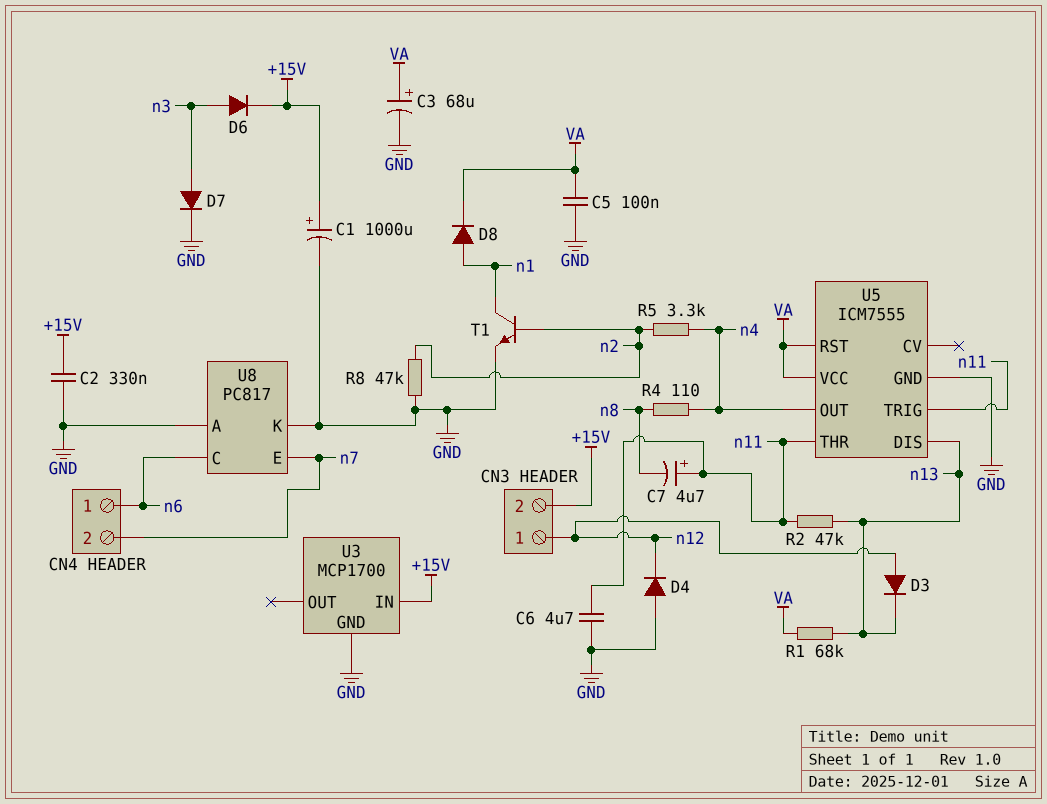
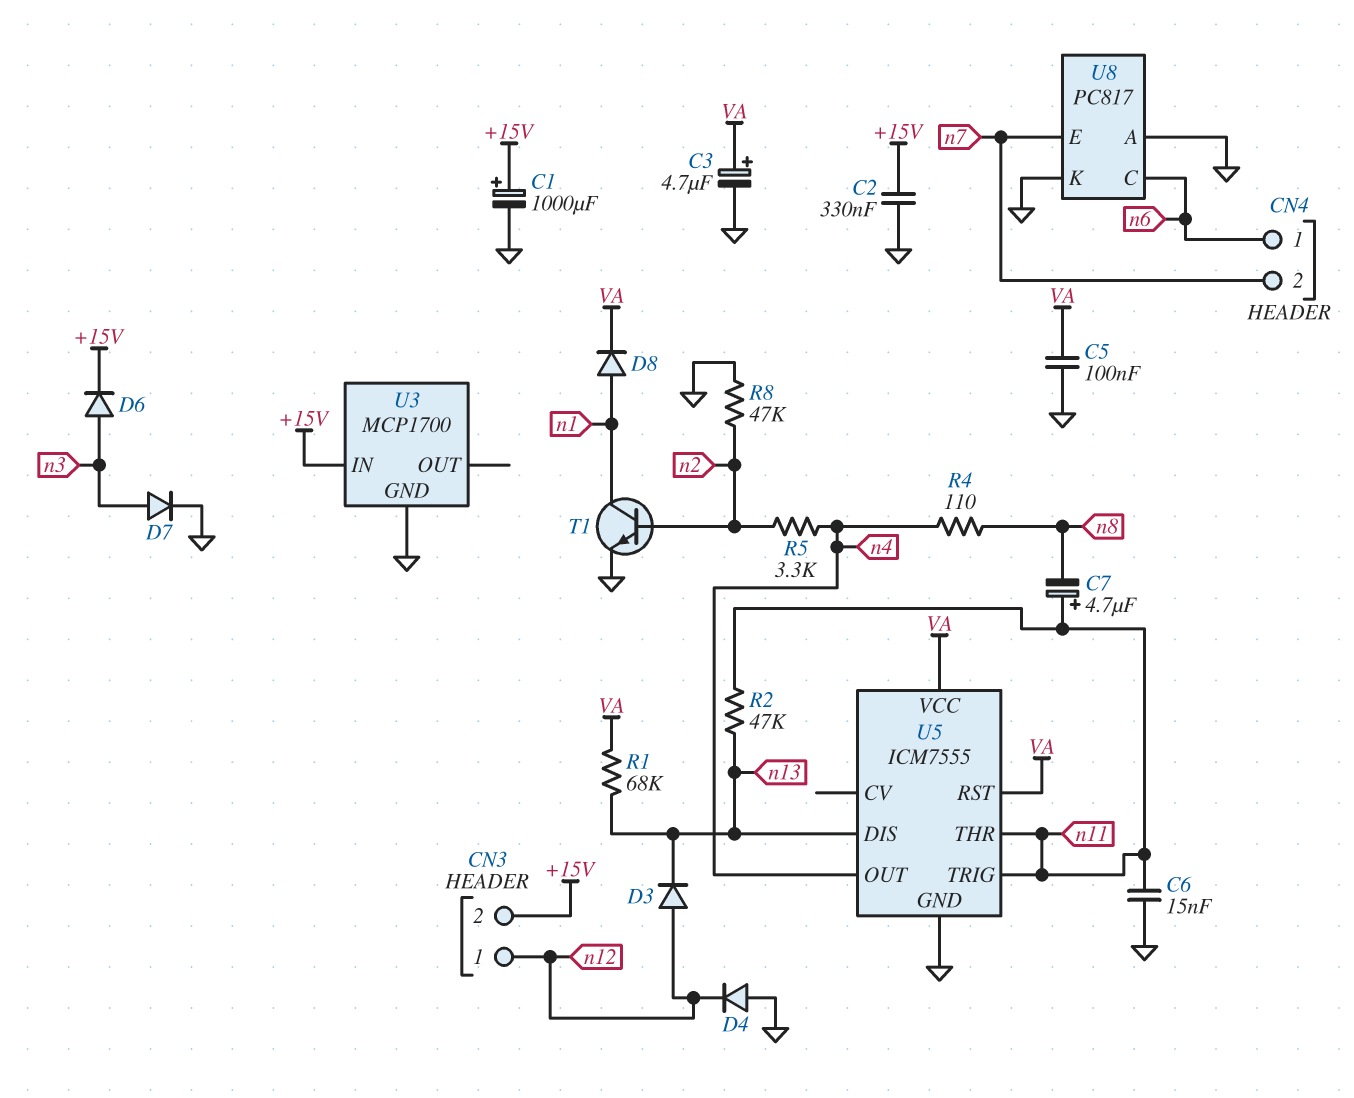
C3: 68uF (plus VA, minus GND) -> 4.7uF (plus VA, minus GND)
C6: 4.7uF (GND, n11) -> 15nF (GND, n11)

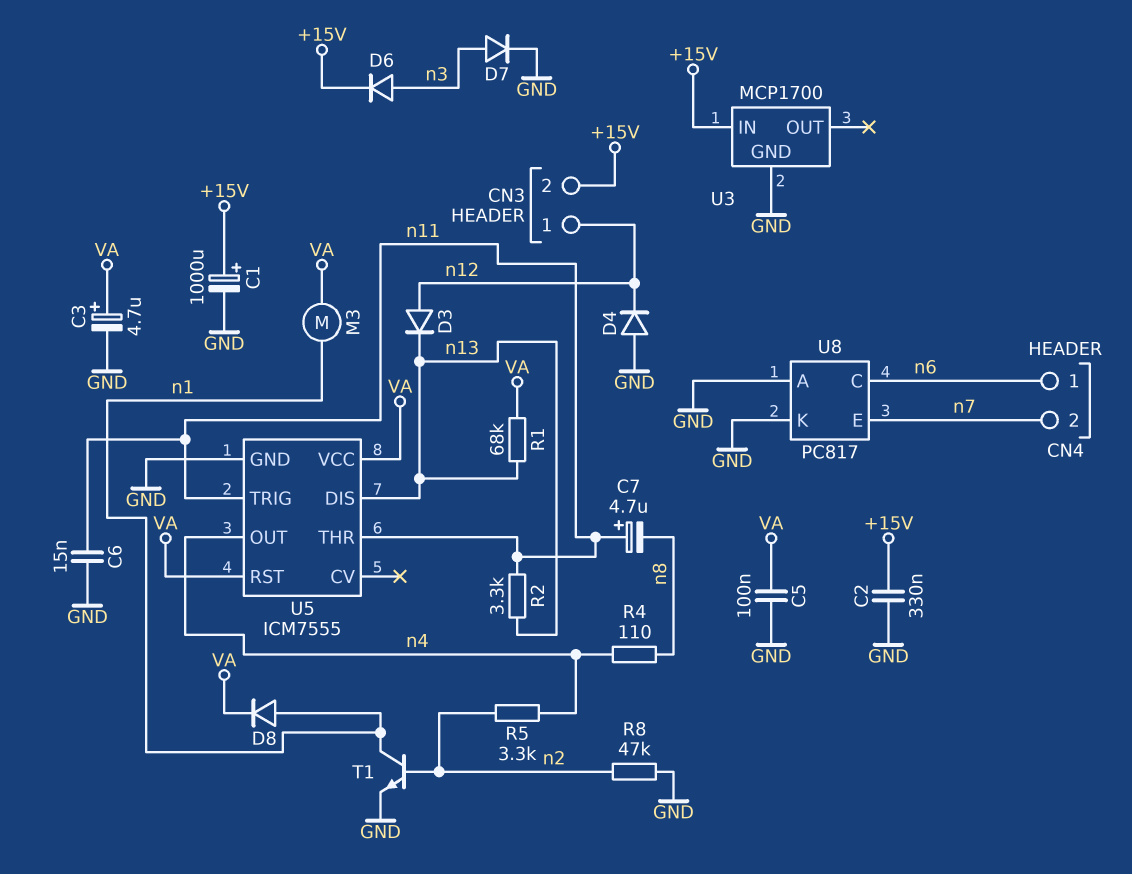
M3: none -> motor (VA, n1)
R2: 47k (n11, n13) -> 3.3k (n11, n13)

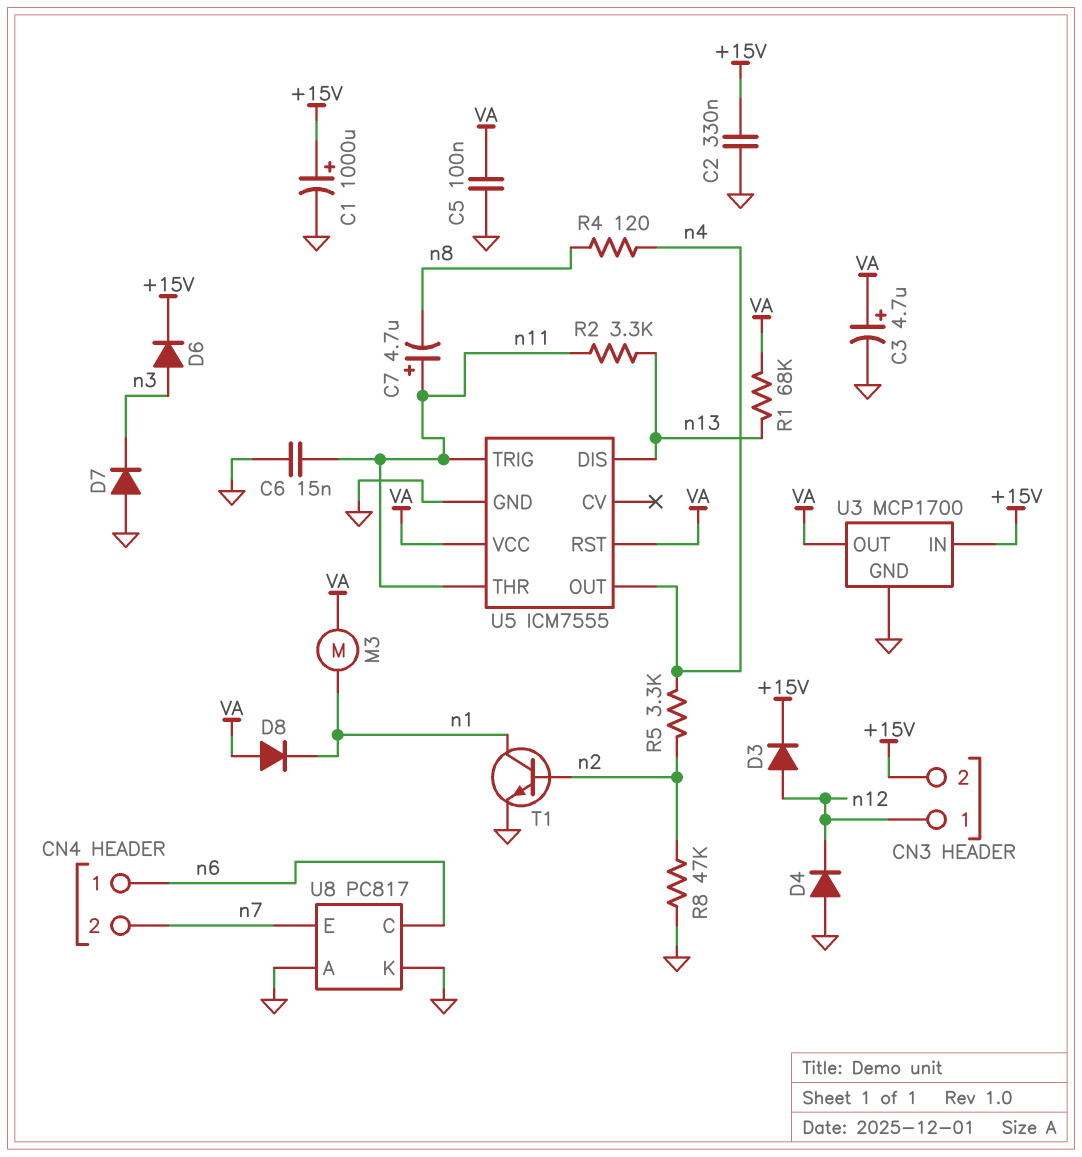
D3: diode (A n12, K n13) -> diode (A n12, K +15V)
D7: diode (A n3, K GND) -> diode (A GND, K n3)
D8: diode (A n1, K VA) -> diode (A VA, K n1)
R4: 110 (n4, n8) -> 120 (n4, n8)
U3 pin OUT: none -> VA

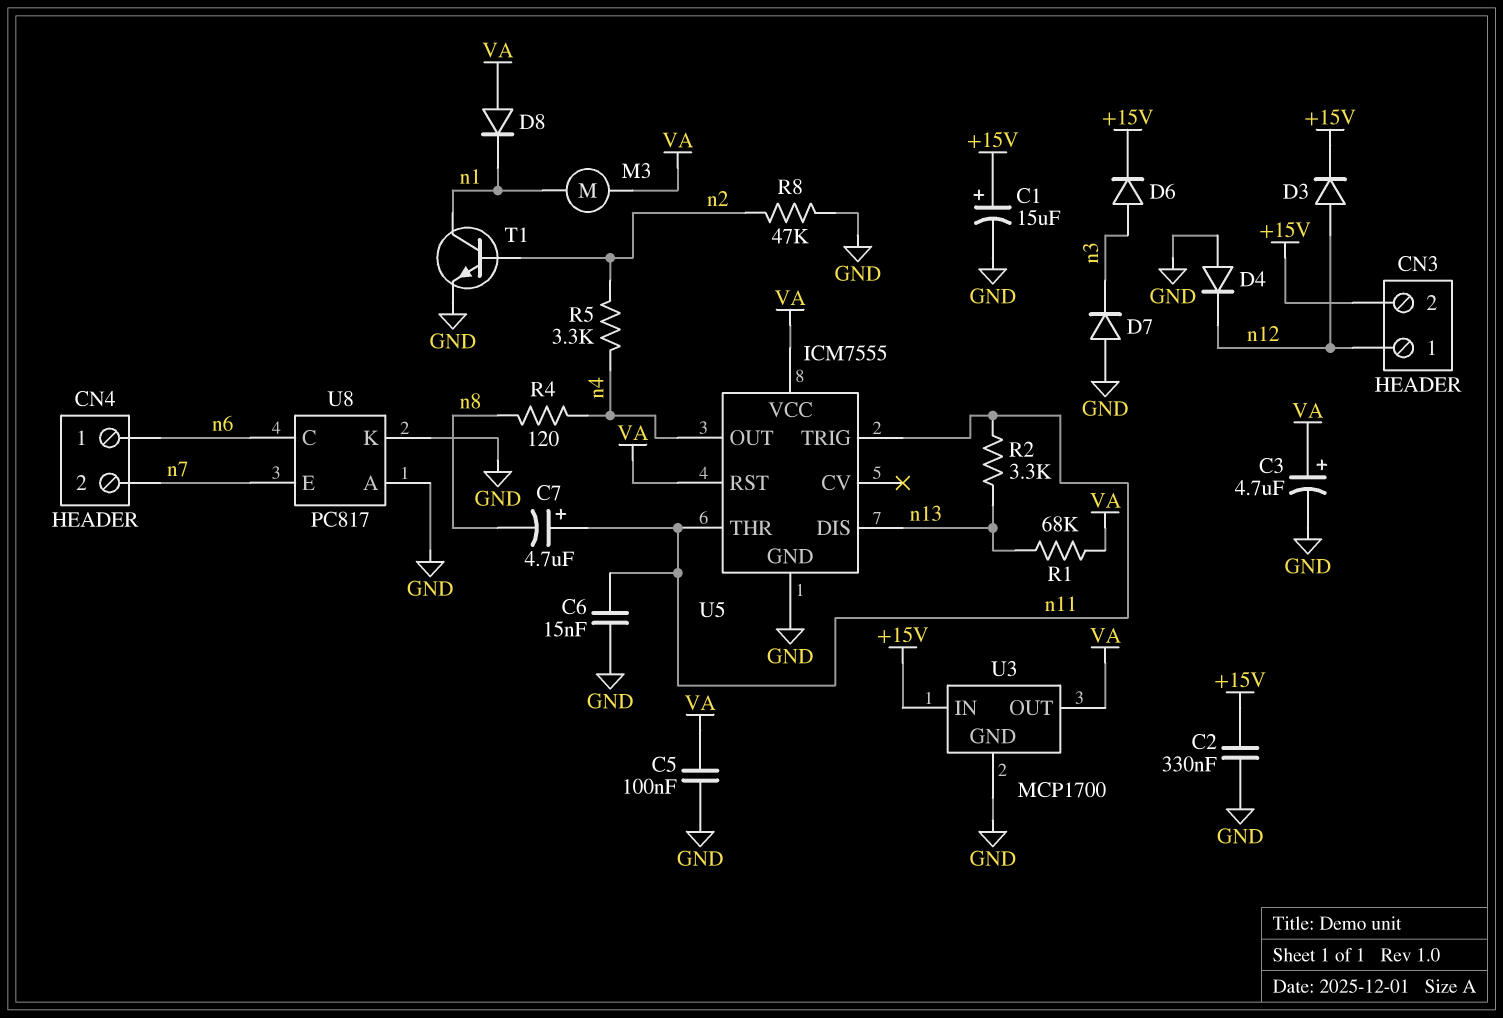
C1: 1000uF (plus +15V, minus GND) -> 15uF (plus +15V, minus GND)

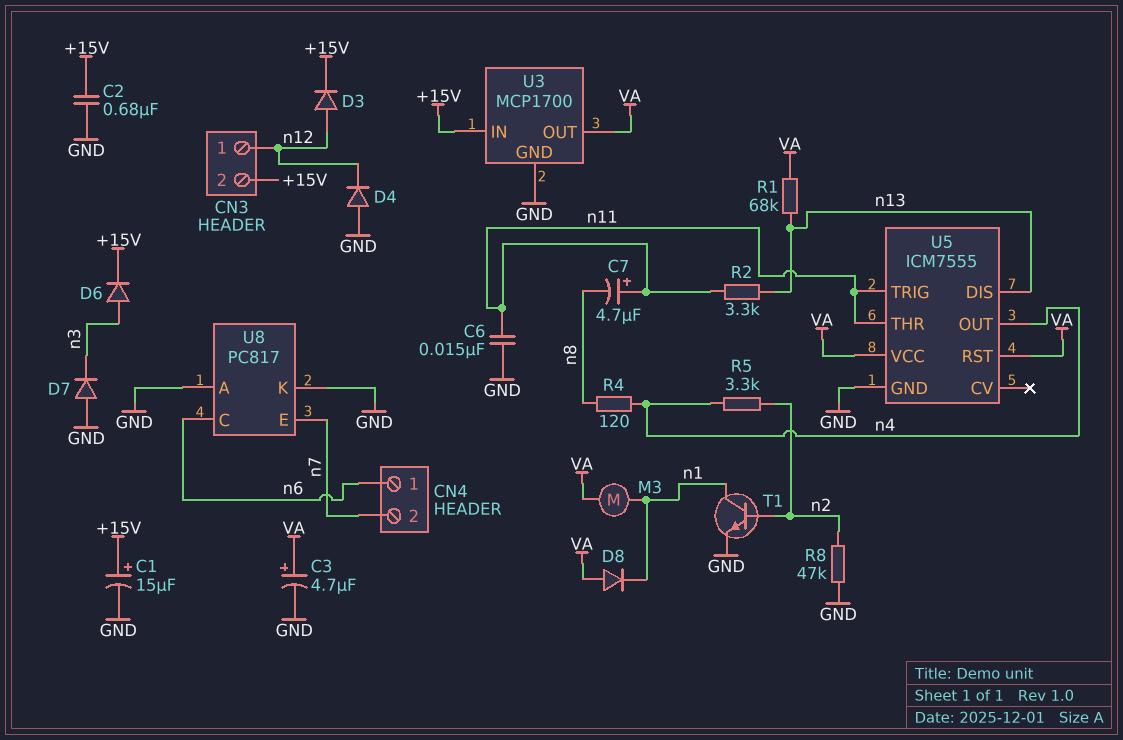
C2: 330nF (+15V, GND) -> 680nF (+15V, GND)
C5: 100nF (GND, VA) -> none

